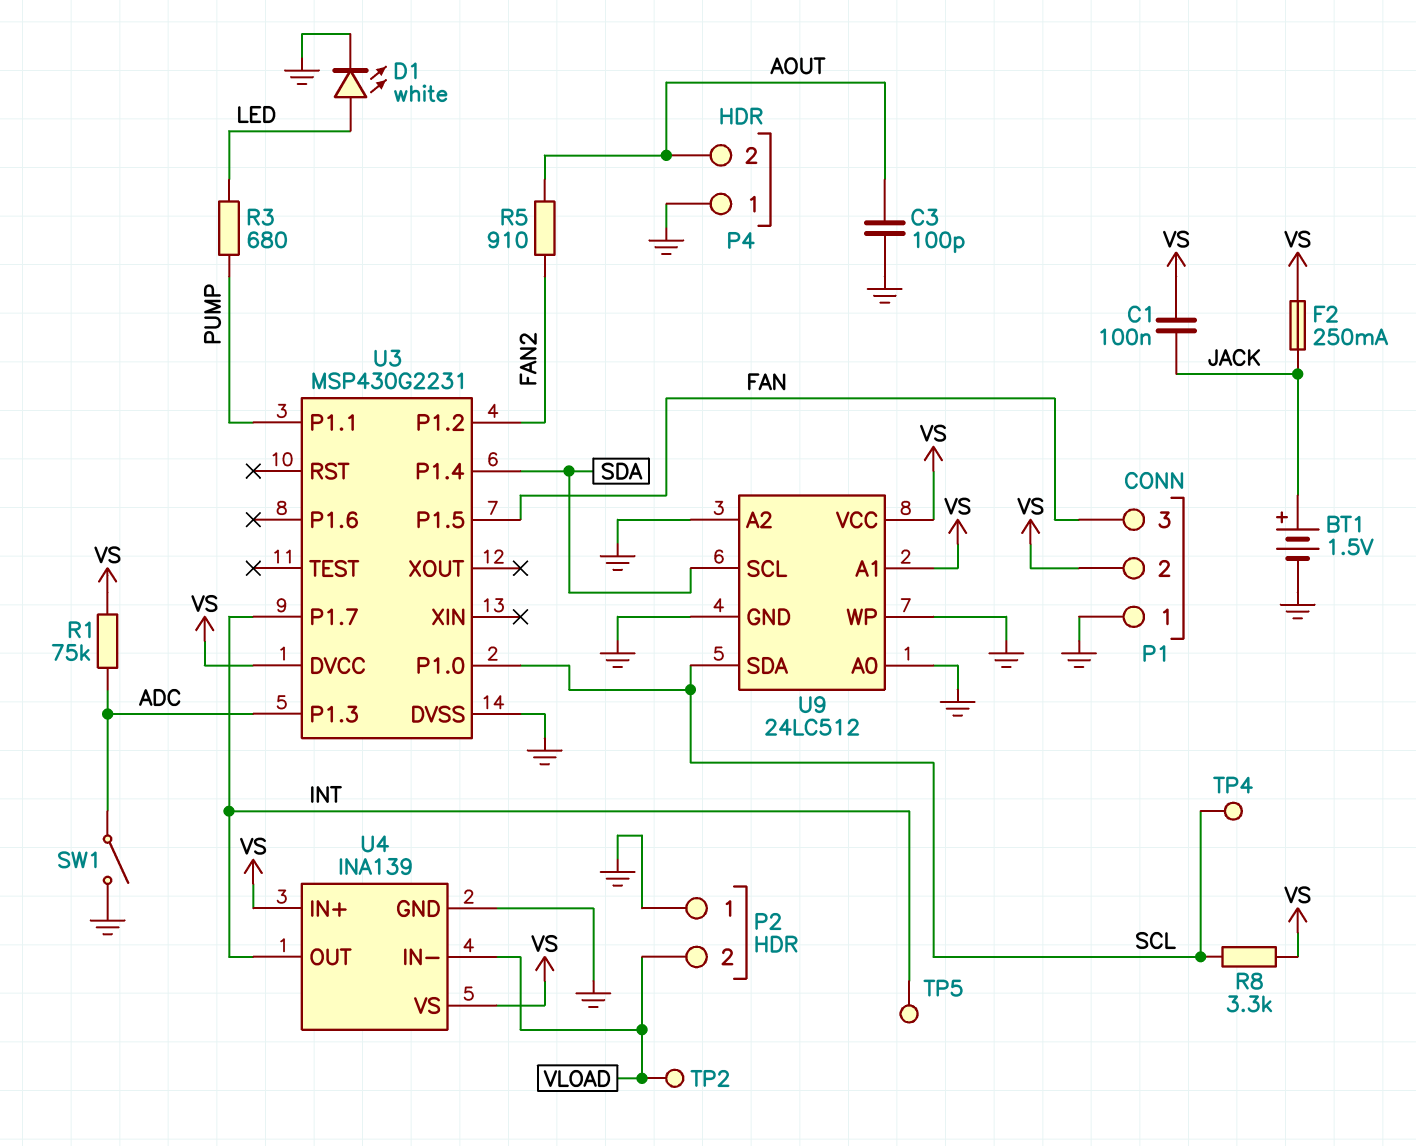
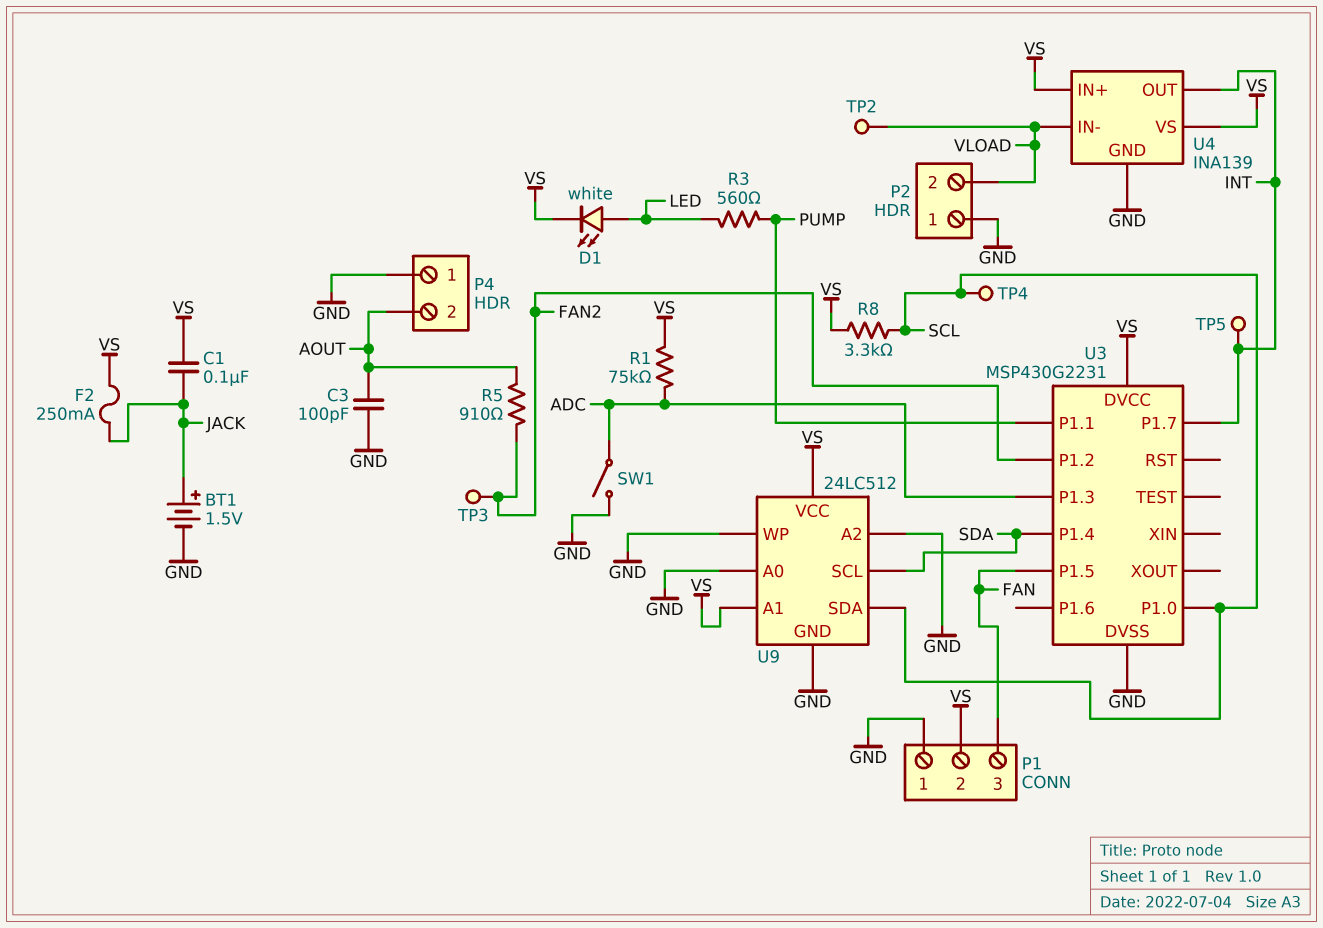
D1: LED white (A LED, K GND) -> LED white (A LED, K VS)
R3: 680 (LED, PUMP) -> 560 (LED, PUMP)
TP3: none -> test point (FAN2)

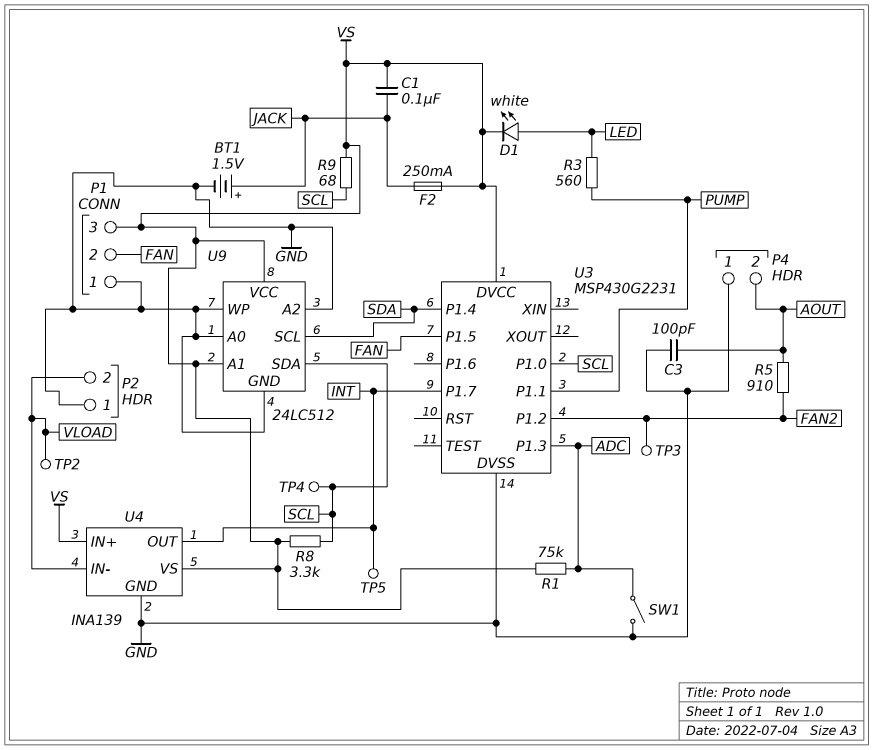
P1 pin 2: VS -> FAN
P1 pin 3: FAN -> VS
R9: none -> 68 (SCL, VS)

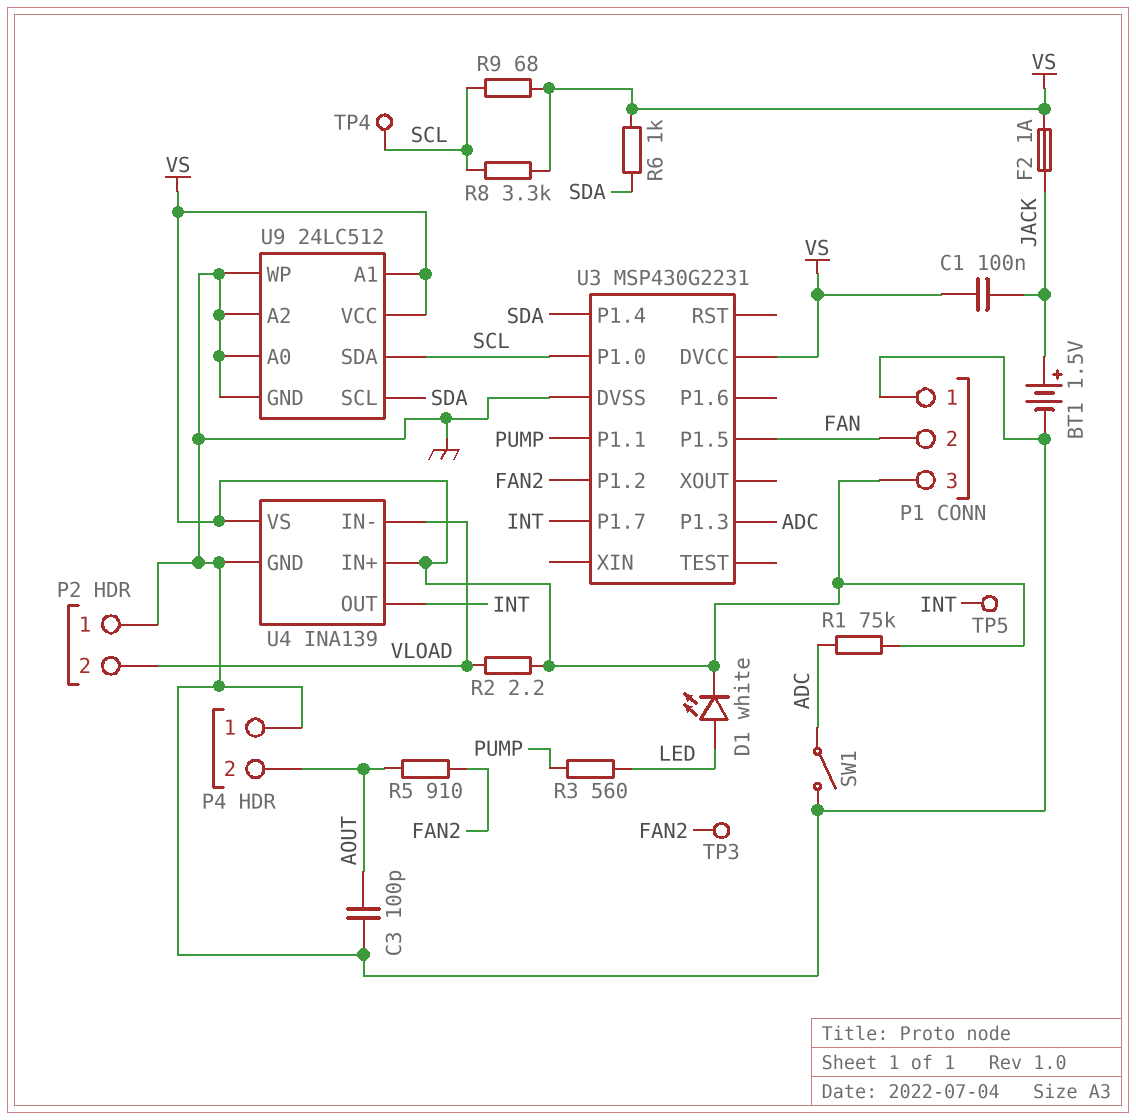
F2: 250mA (JACK, VS) -> 1A (JACK, VS)
R2: none -> 2.2 (VLOAD, VS)
R6: none -> 1k (SDA, VS)
TP2: test point (VLOAD) -> none

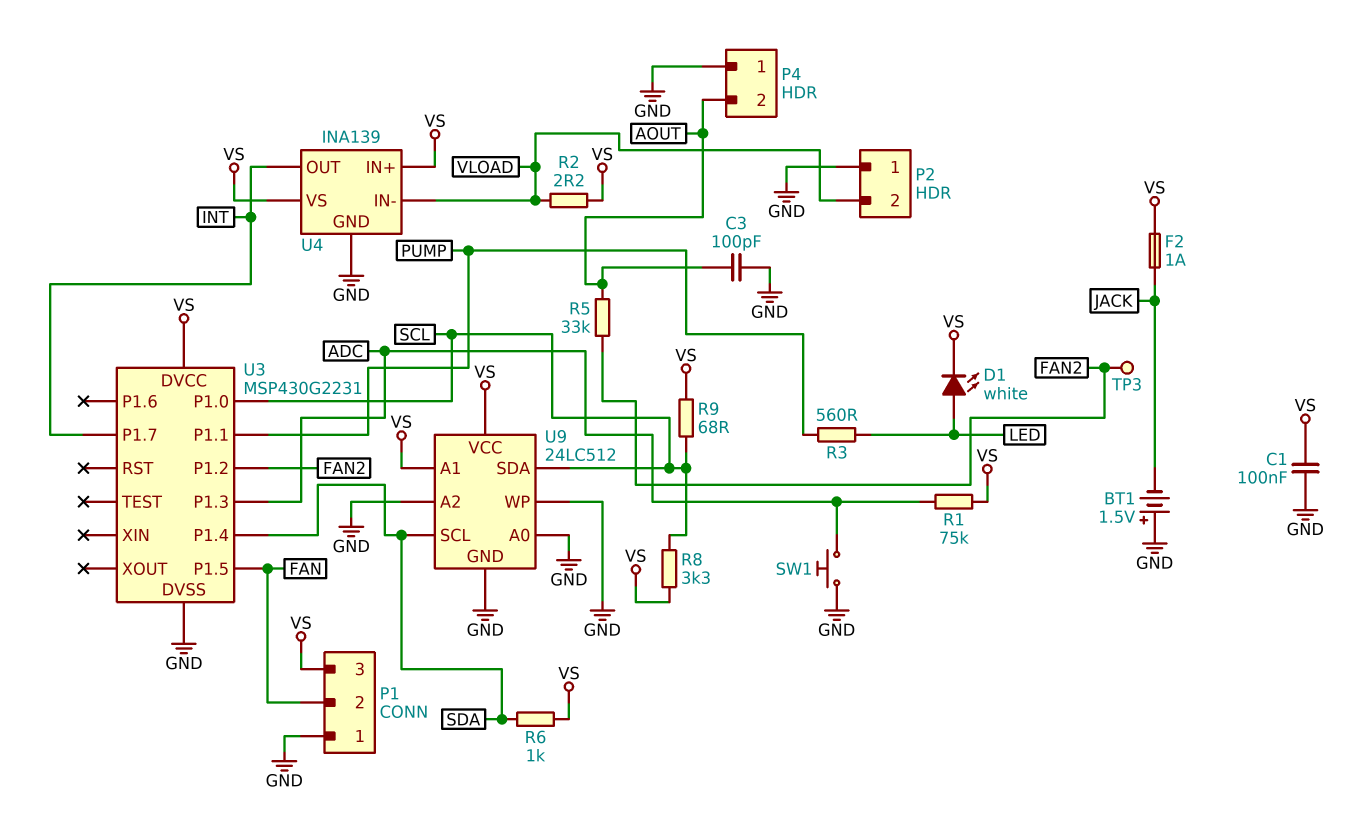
BT1: 1.5V (plus JACK, minus GND) -> 1.5V (plus GND, minus JACK)
C1: 100nF (JACK, VS) -> 100nF (GND, VS)
R5: 910 (AOUT, FAN2) -> 33k (AOUT, FAN2)
SW1: switch (ADC, GND) -> button (ADC, GND)
TP4: test point (SCL) -> none
TP5: test point (INT) -> none

